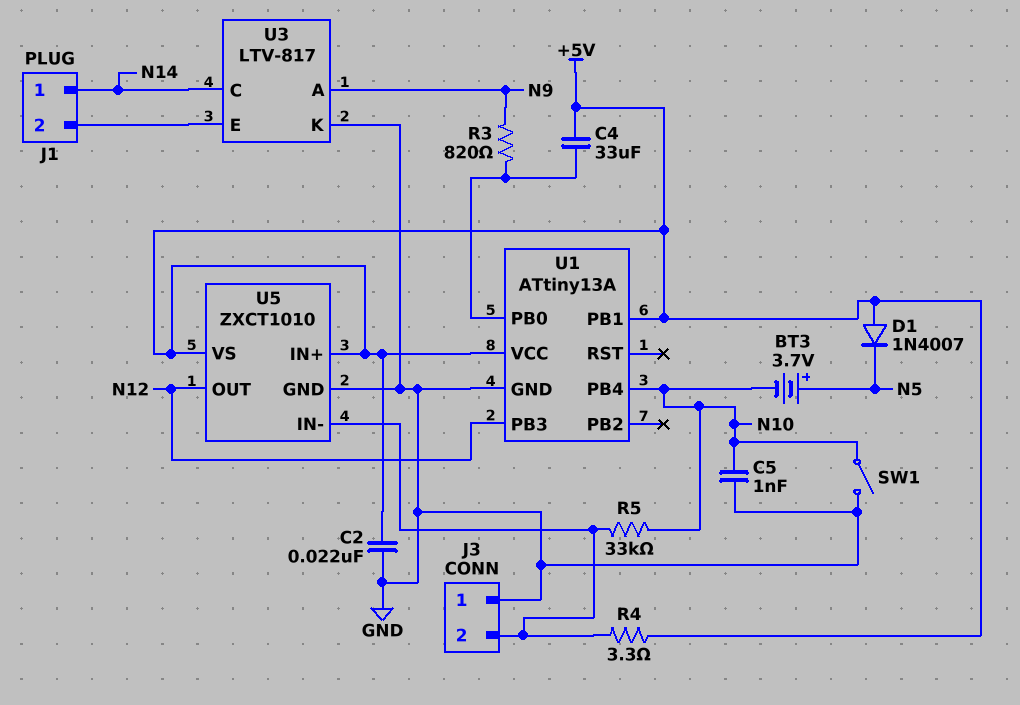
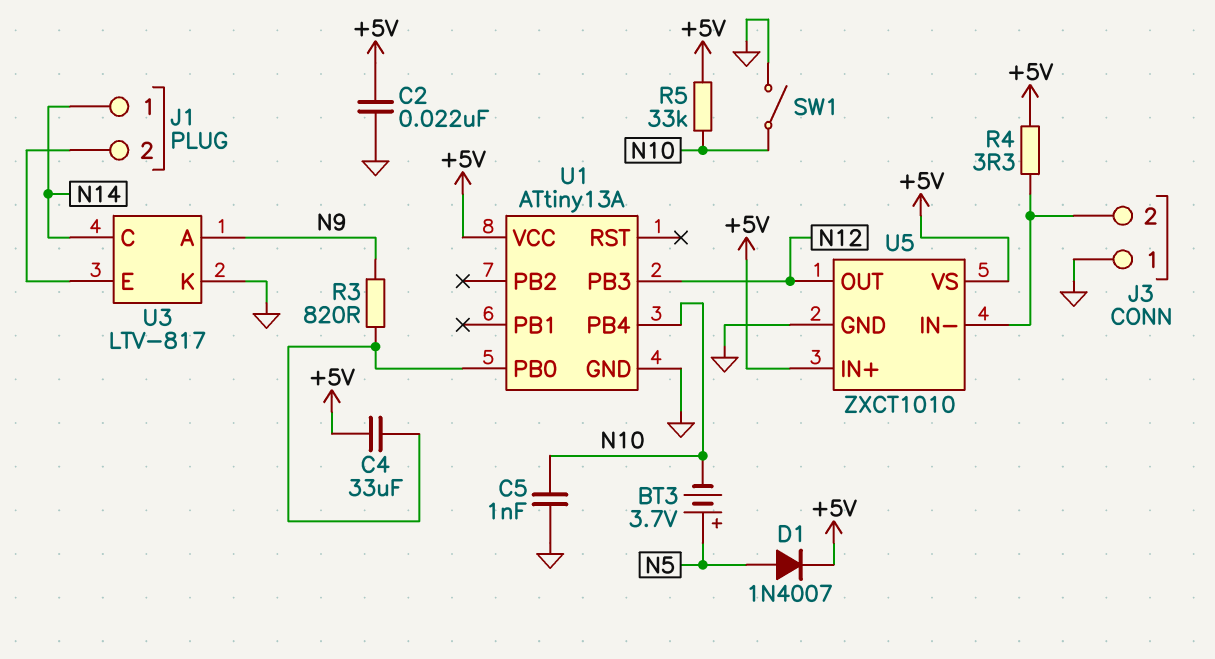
D1: diode 1N4007 (A +5V, K N5) -> diode 1N4007 (A N5, K +5V)
R5: 33k (J3/2, N10) -> 33k (+5V, N10)
U1 pin PB1: +5V -> none

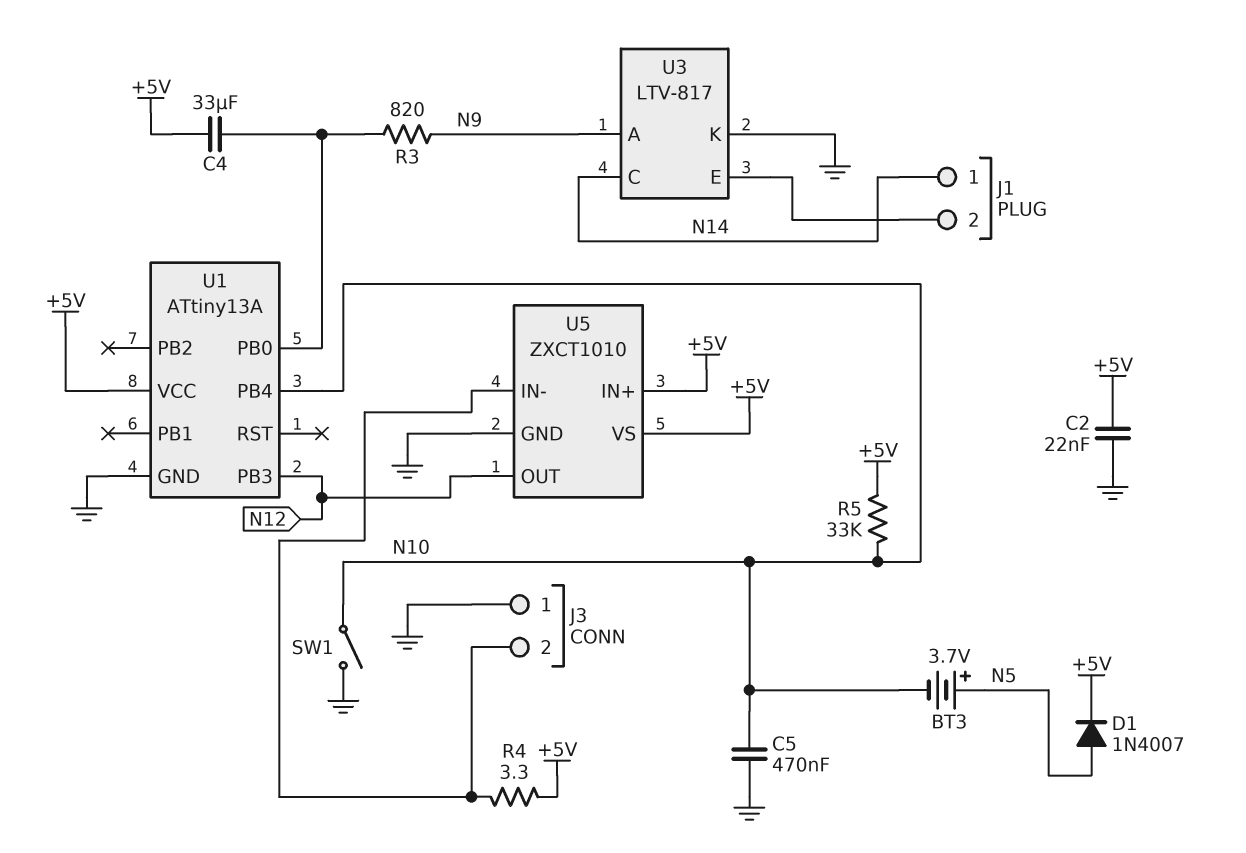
C5: 1nF (GND, N10) -> 470nF (GND, N10)

